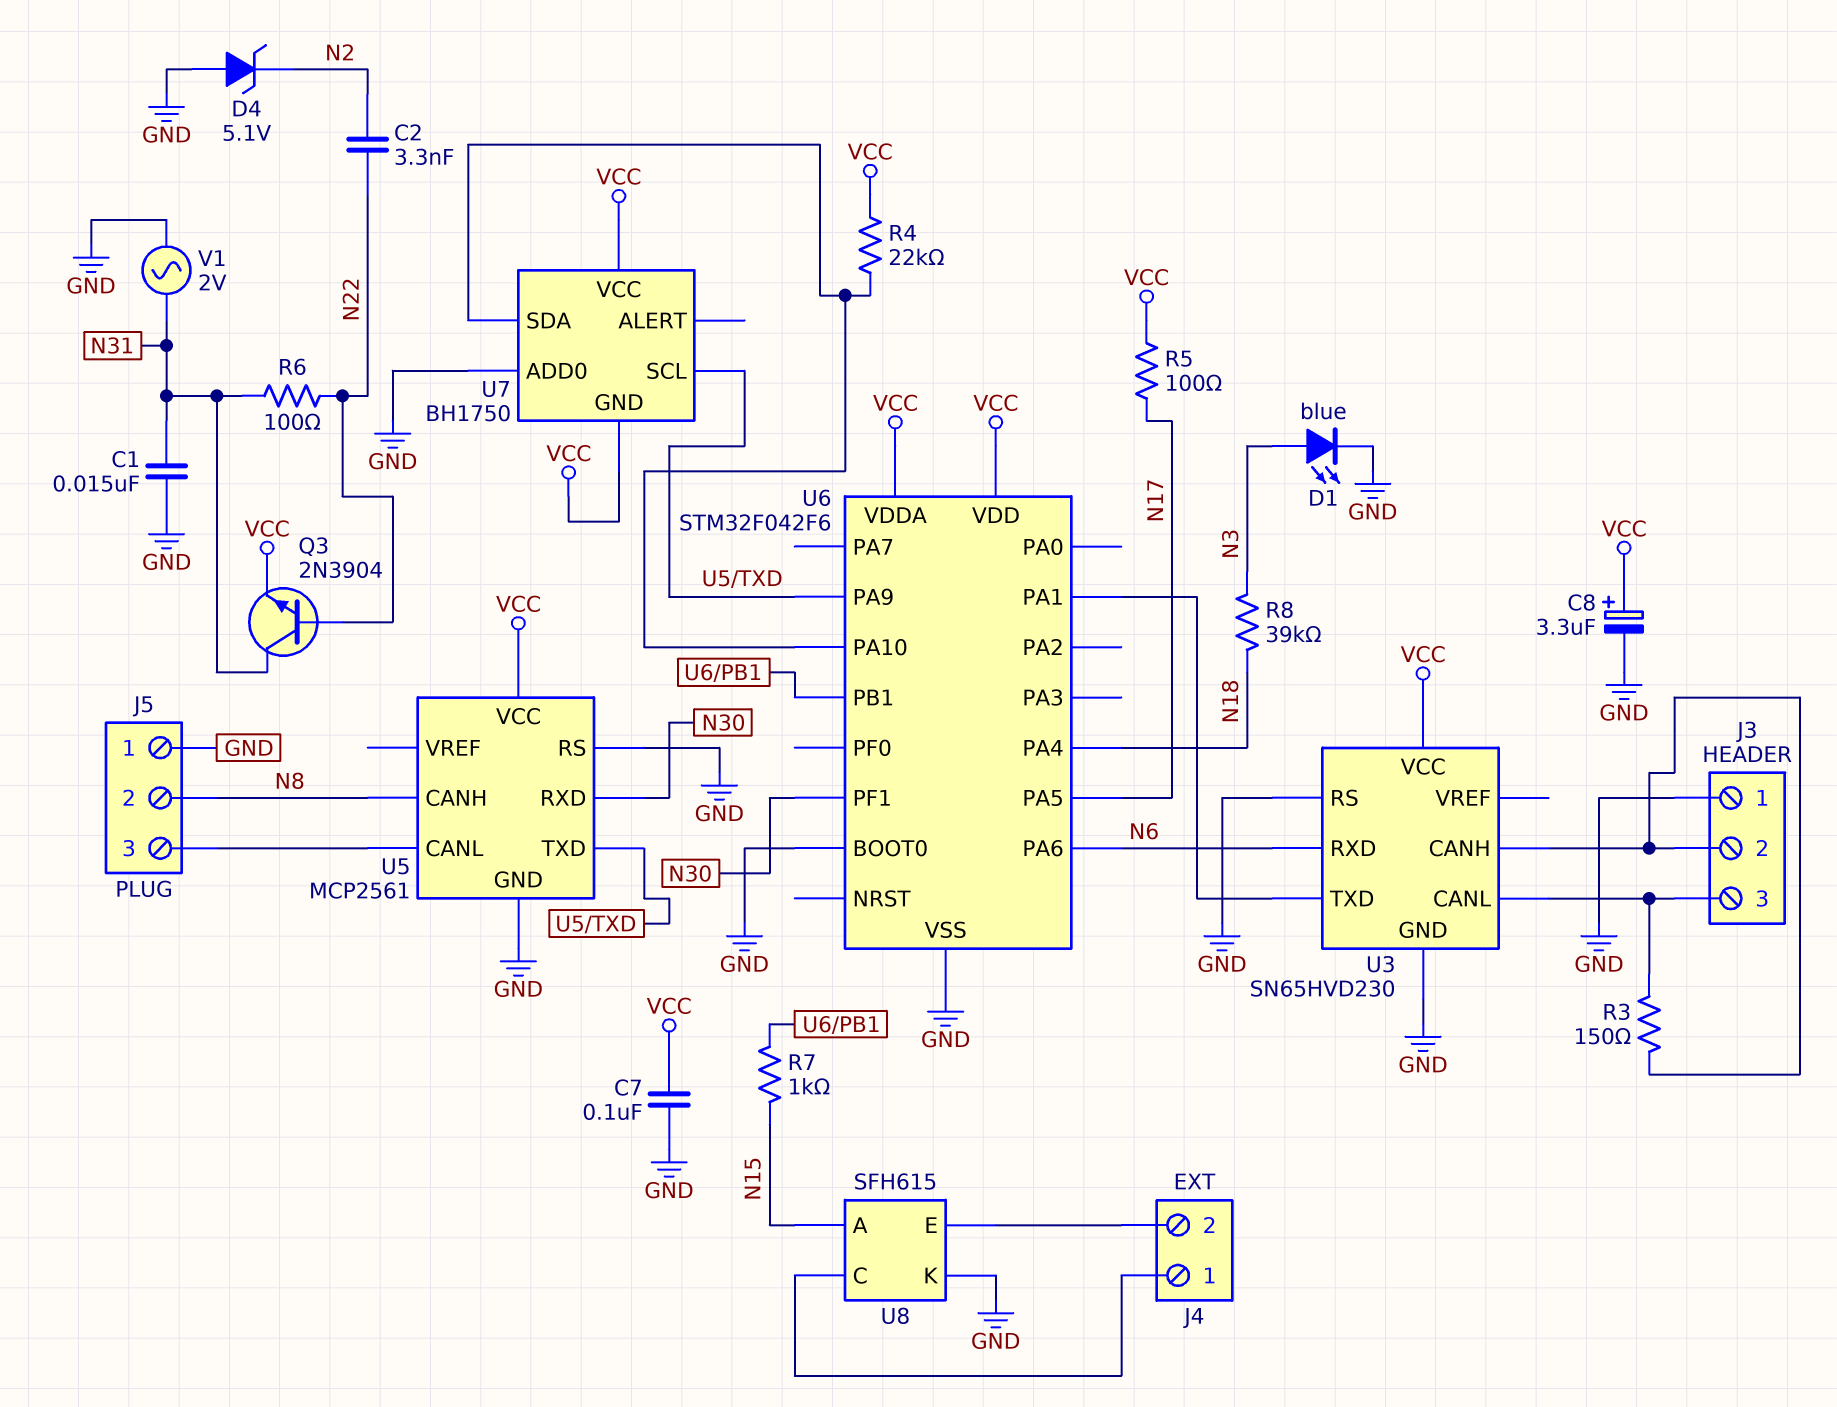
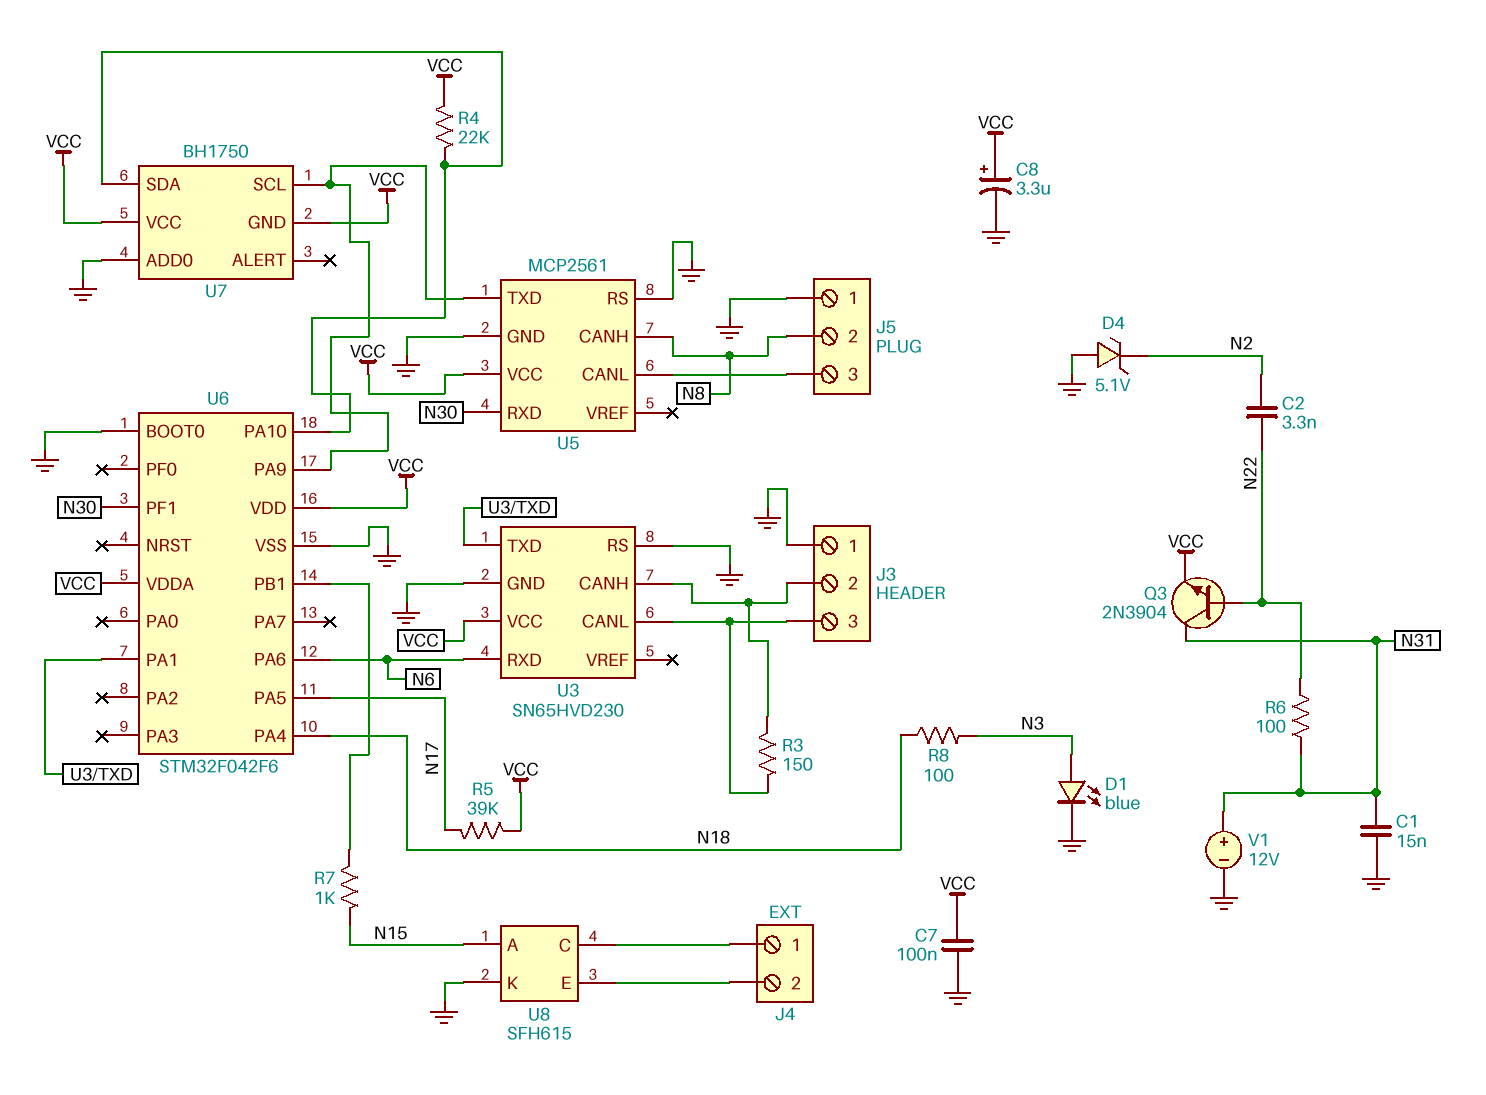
R5: 100 (N17, VCC) -> 39k (N17, VCC)
R8: 39k (N3, N18) -> 100 (N3, N18)
V1: AC 2V (GND, N31) -> 12V (plus N31, minus GND)

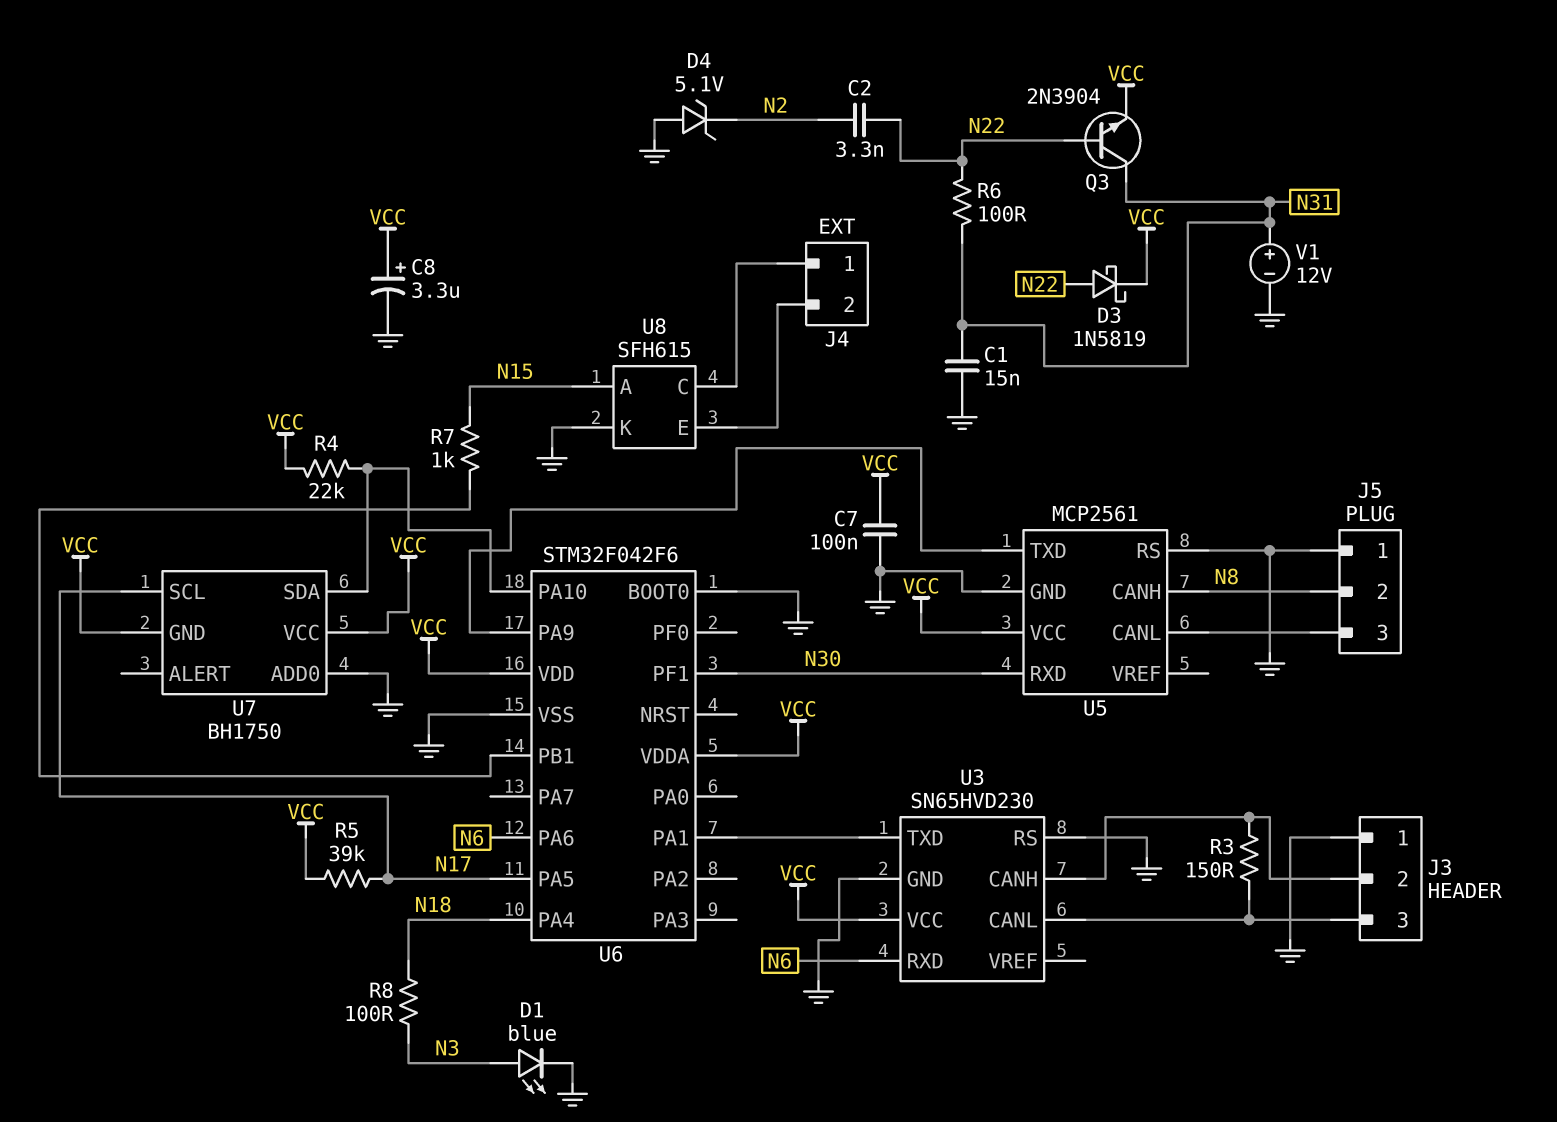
D3: none -> schottky 1N5819 (A N22, K VCC)
U7 pin SCL: U5/TXD -> N17

